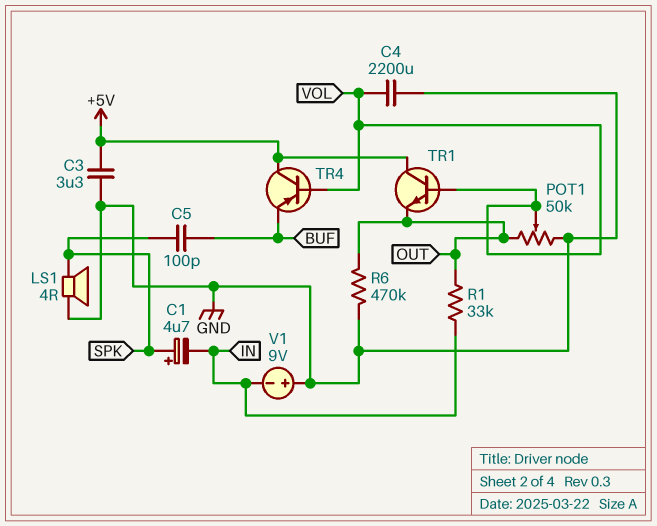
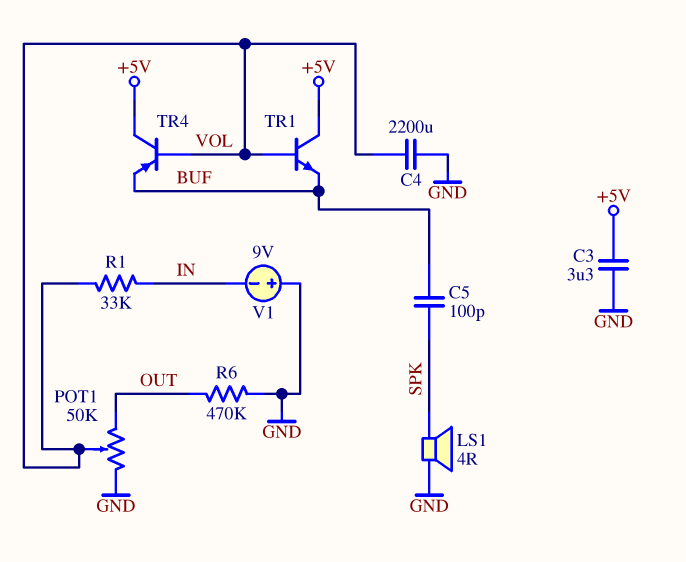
C1: 4.7uF (plus SPK, minus IN) -> none
R1: 33k (IN, OUT) -> 33k (IN, VOL)
TR1: NPN (B VOL, C +5V, E OUT) -> NPN (B VOL, C +5V, E BUF)

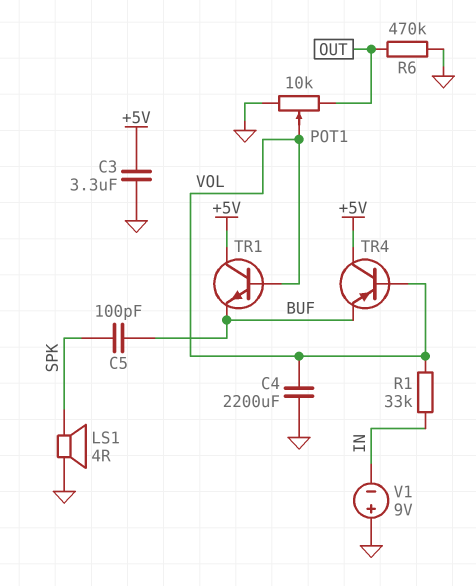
POT1: 50k (GND, OUT, wiper VOL) -> 10k (GND, OUT, wiper VOL)

